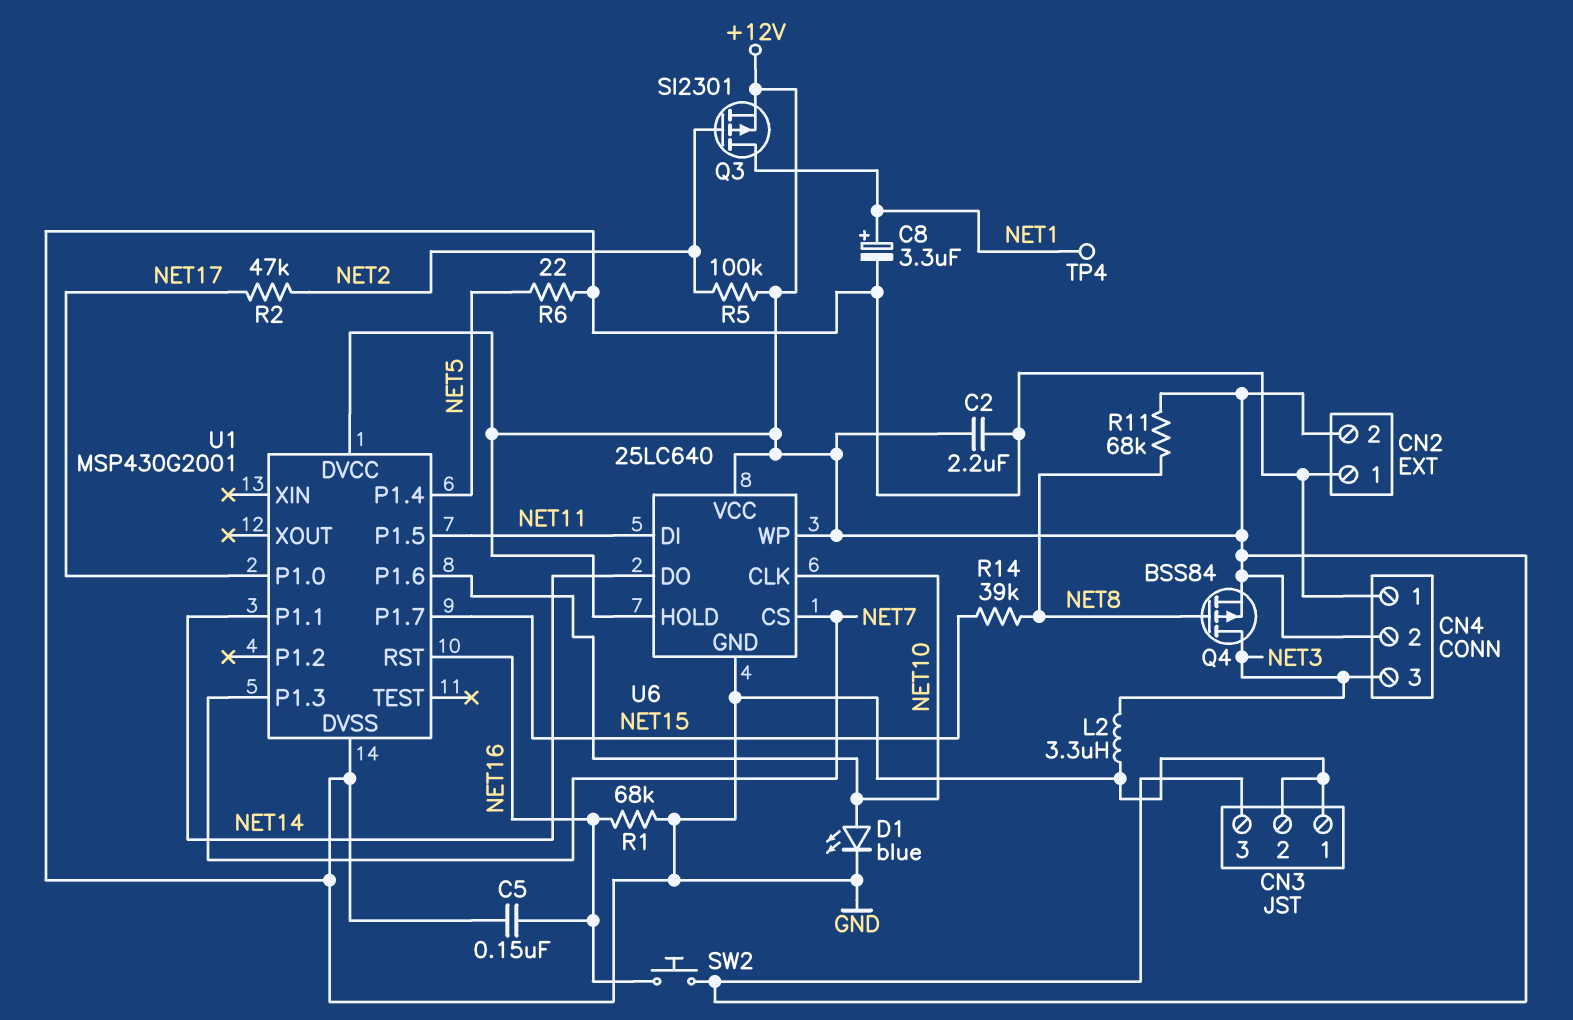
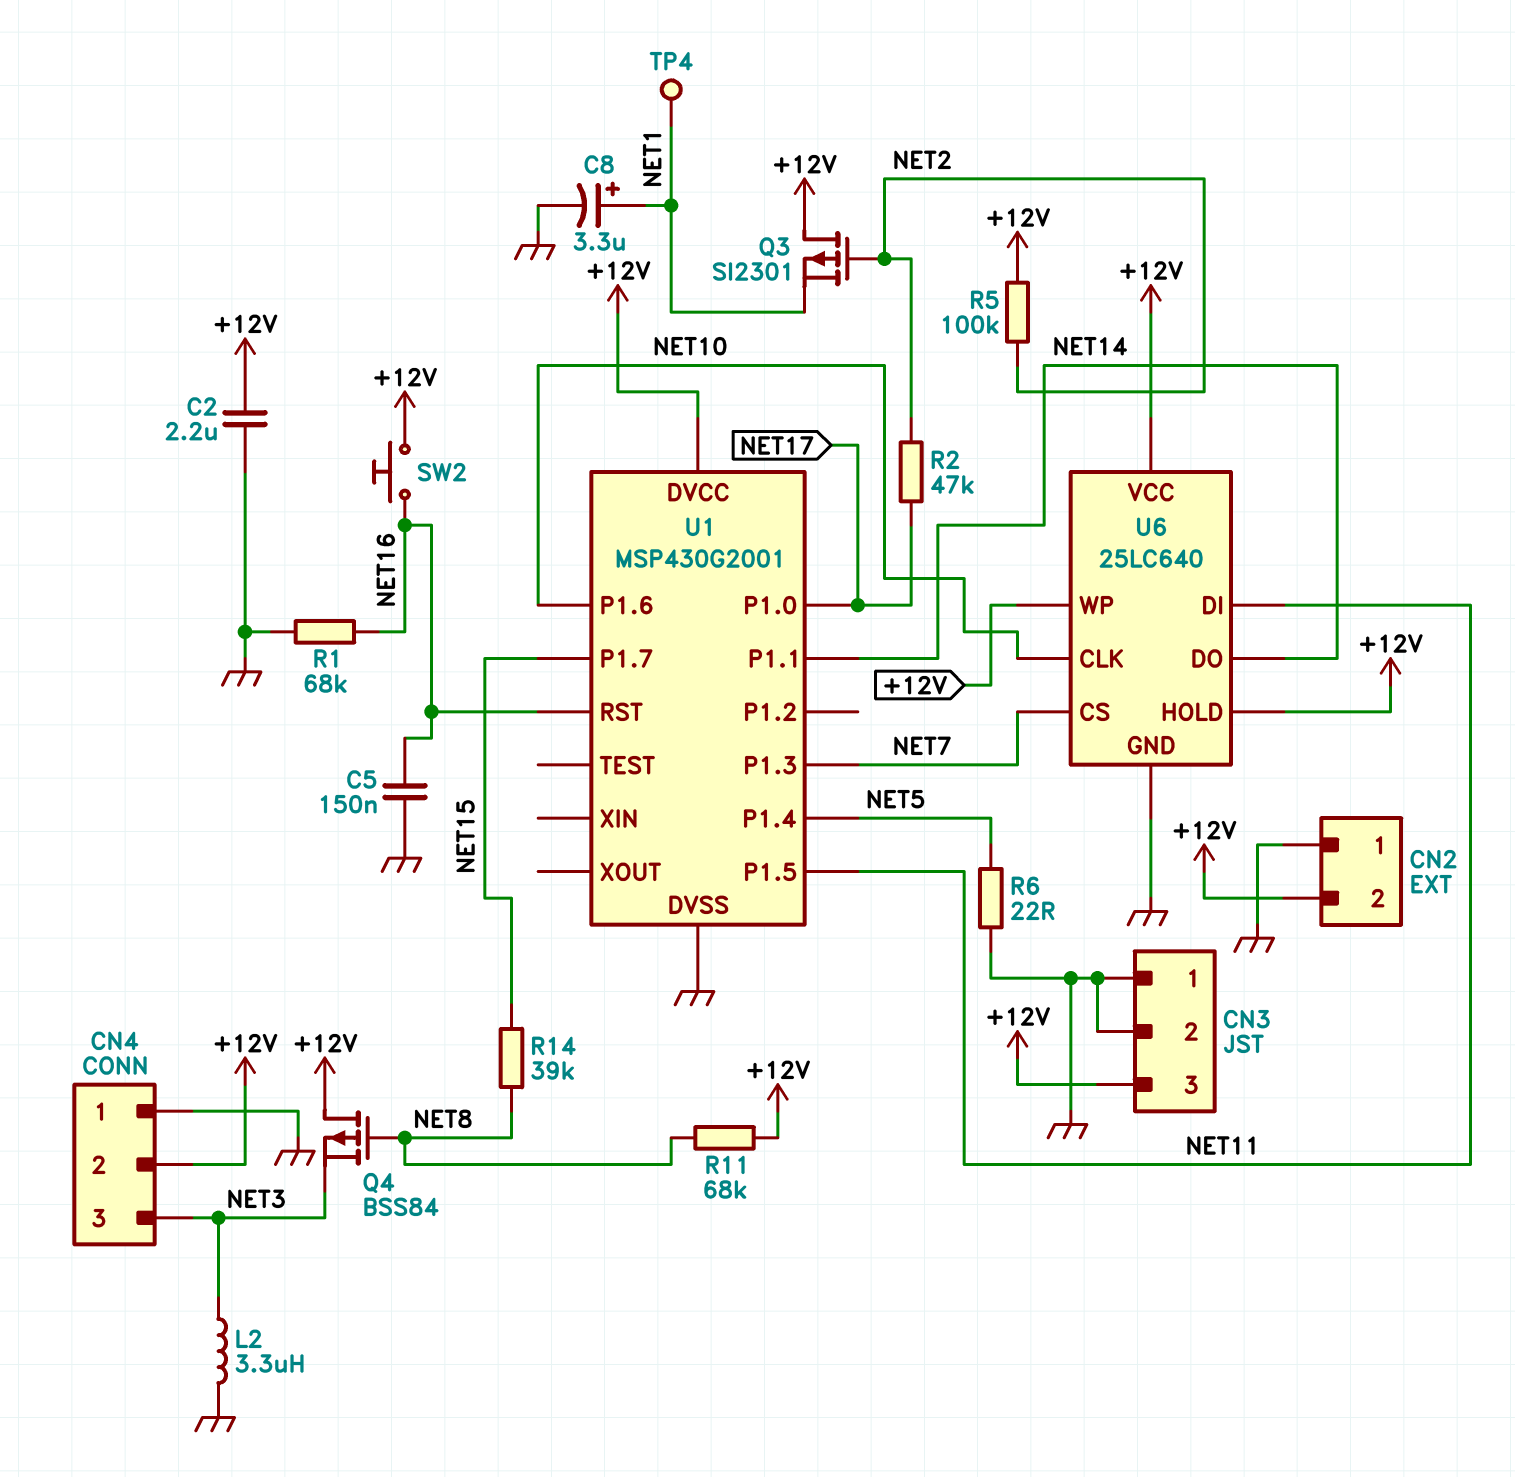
D1: LED blue (A NET10, K GND) -> none
Q3: PMOS SI2301 (G NET2, D NET1, S +12V) -> PMOS SI2301 (G NET2, D +12V, S NET1)
Q4: PMOS BSS84 (G NET8, D NET3, S +12V) -> PMOS BSS84 (G NET8, D +12V, S NET3)

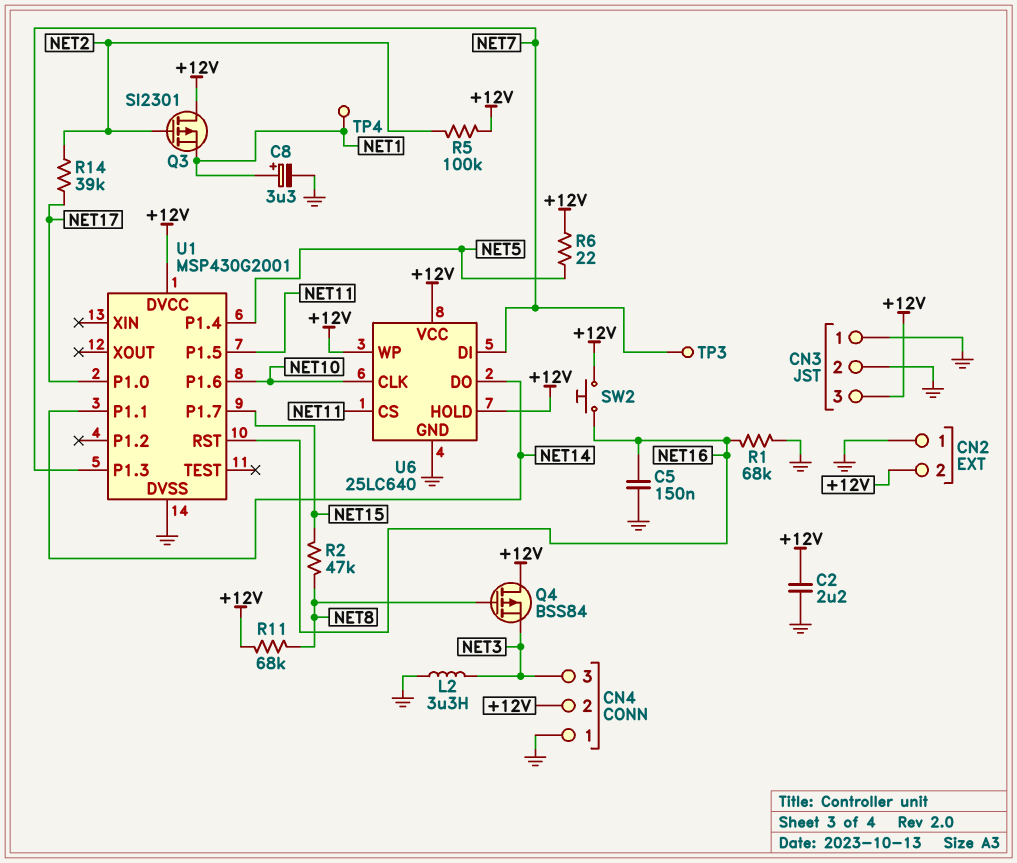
R2: 47k (NET2, NET17) -> 47k (NET8, NET15)
R6: 22 (GND, NET5) -> 22 (+12V, NET5)
R14: 39k (NET8, NET15) -> 39k (NET2, NET17)
TP3: none -> test point (NET7)
U6 pin CS: NET7 -> NET11
U6 pin DI: NET11 -> NET7

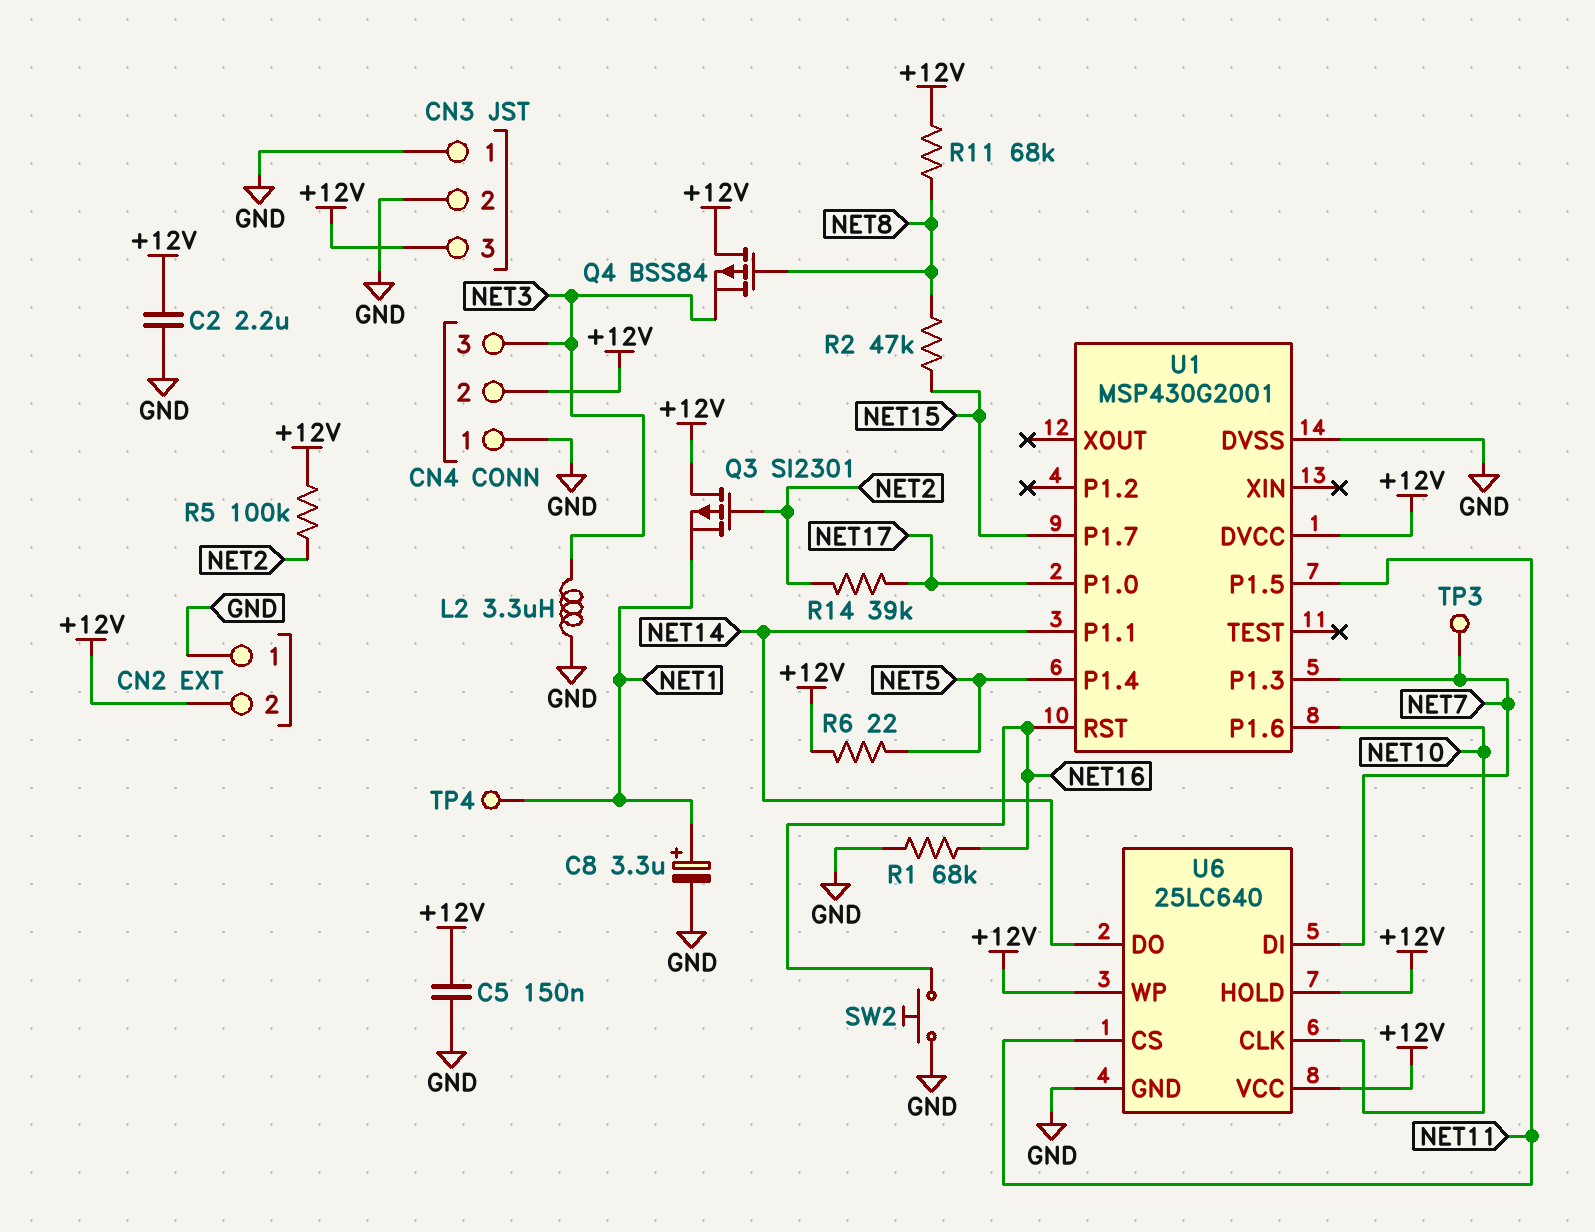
C5: 150nF (GND, NET16) -> 150nF (+12V, GND)
SW2: button (+12V, NET16) -> button (GND, NET16)

